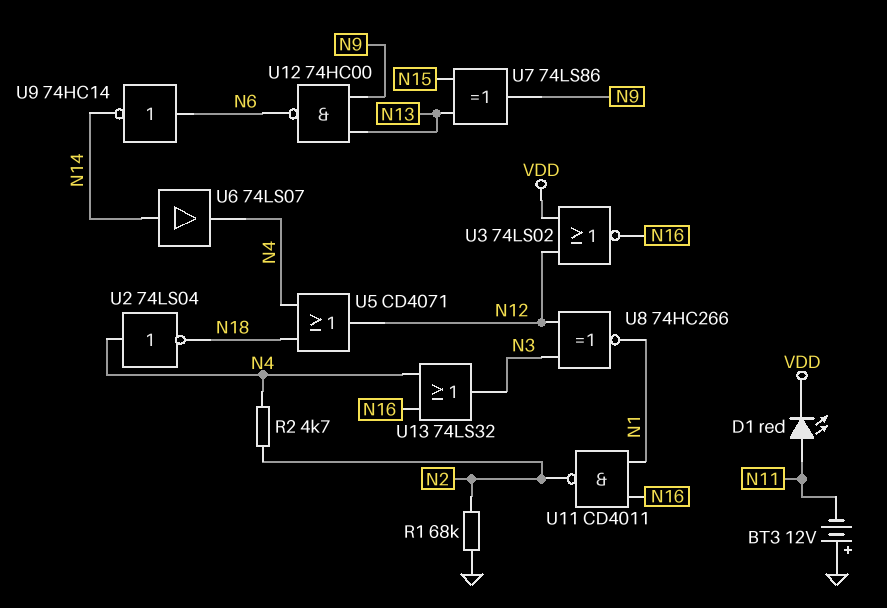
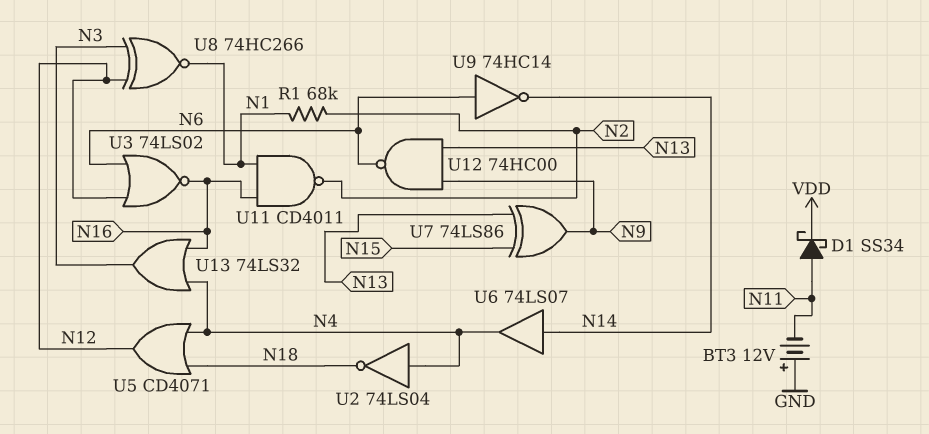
D1: LED red (A N11, K VDD) -> schottky SS34 (A N11, K VDD)
R1: 68k (GND, N2) -> 68k (N1, N2)
R2: 4.7k (N2, N4) -> none
U3: NOR 74LS02 (in N12, in VDD, out N16) -> NOR 74LS02 (in N6, in N12, out N16)

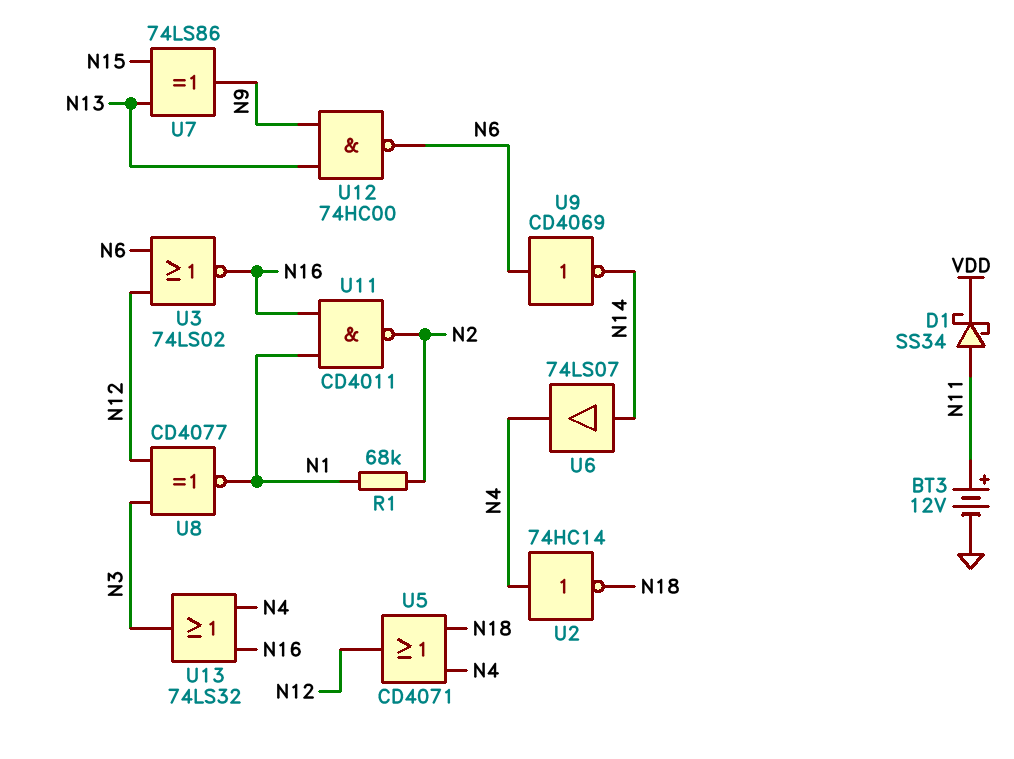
BT3: 12V (plus GND, minus N11) -> 12V (plus N11, minus GND)
U2: NOT 74LS04 (in N4, out N18) -> NOT 74HC14 (in N4, out N18)
U8: XNOR 74HC266 (in N3, in N12, out N1) -> XNOR CD4077 (in N3, in N12, out N1)
U9: NOT 74HC14 (in N6, out N14) -> NOT CD4069 (in N6, out N14)

